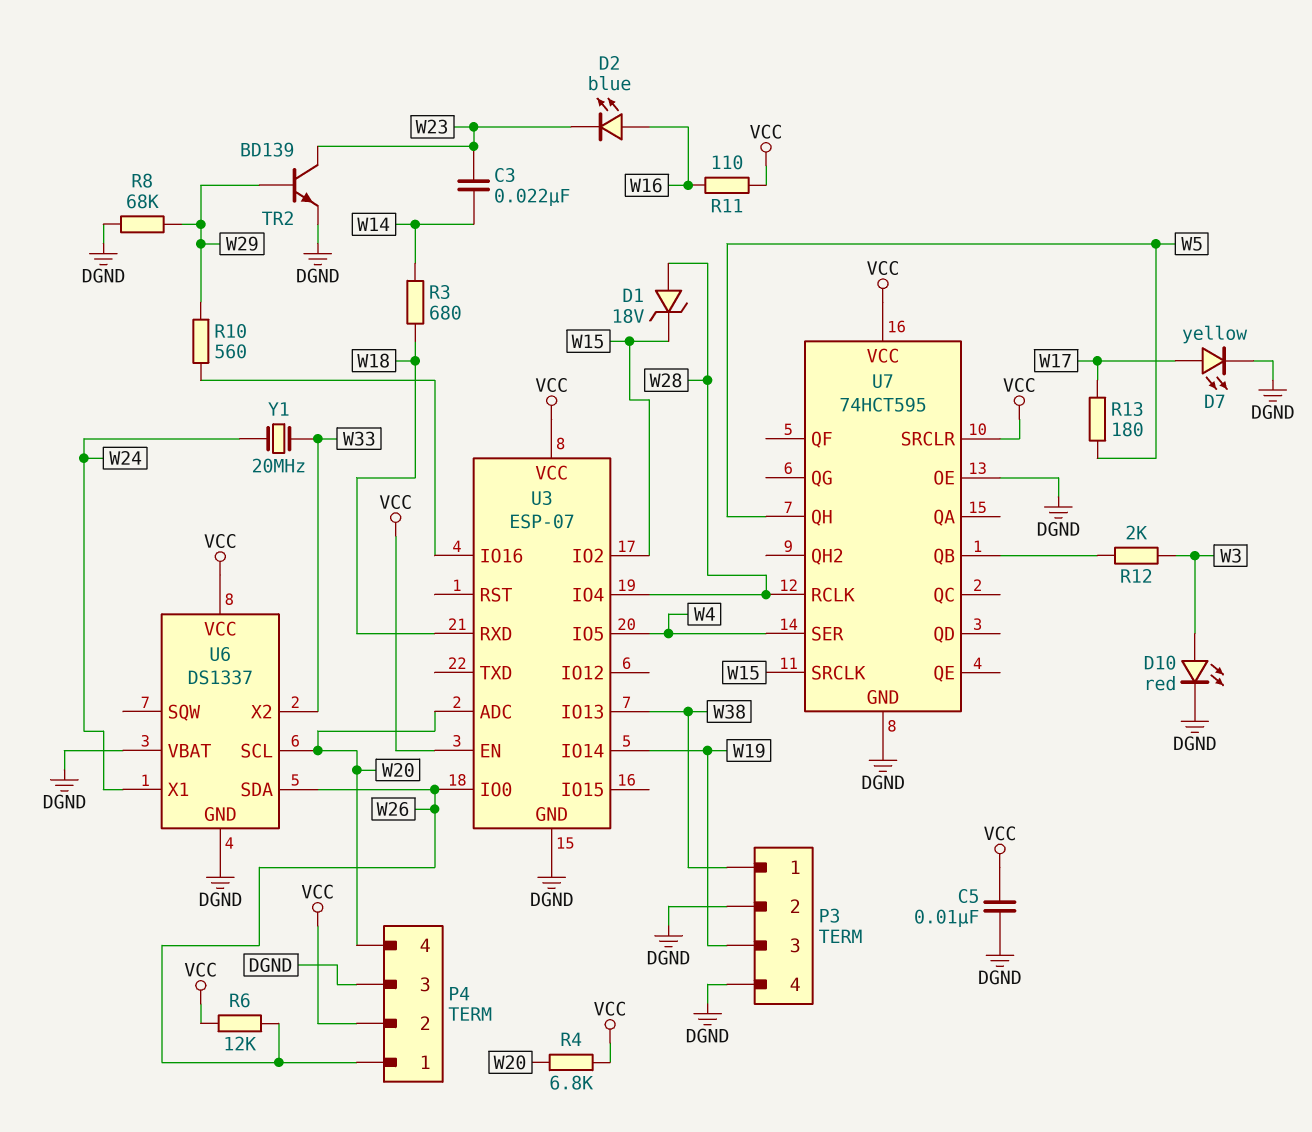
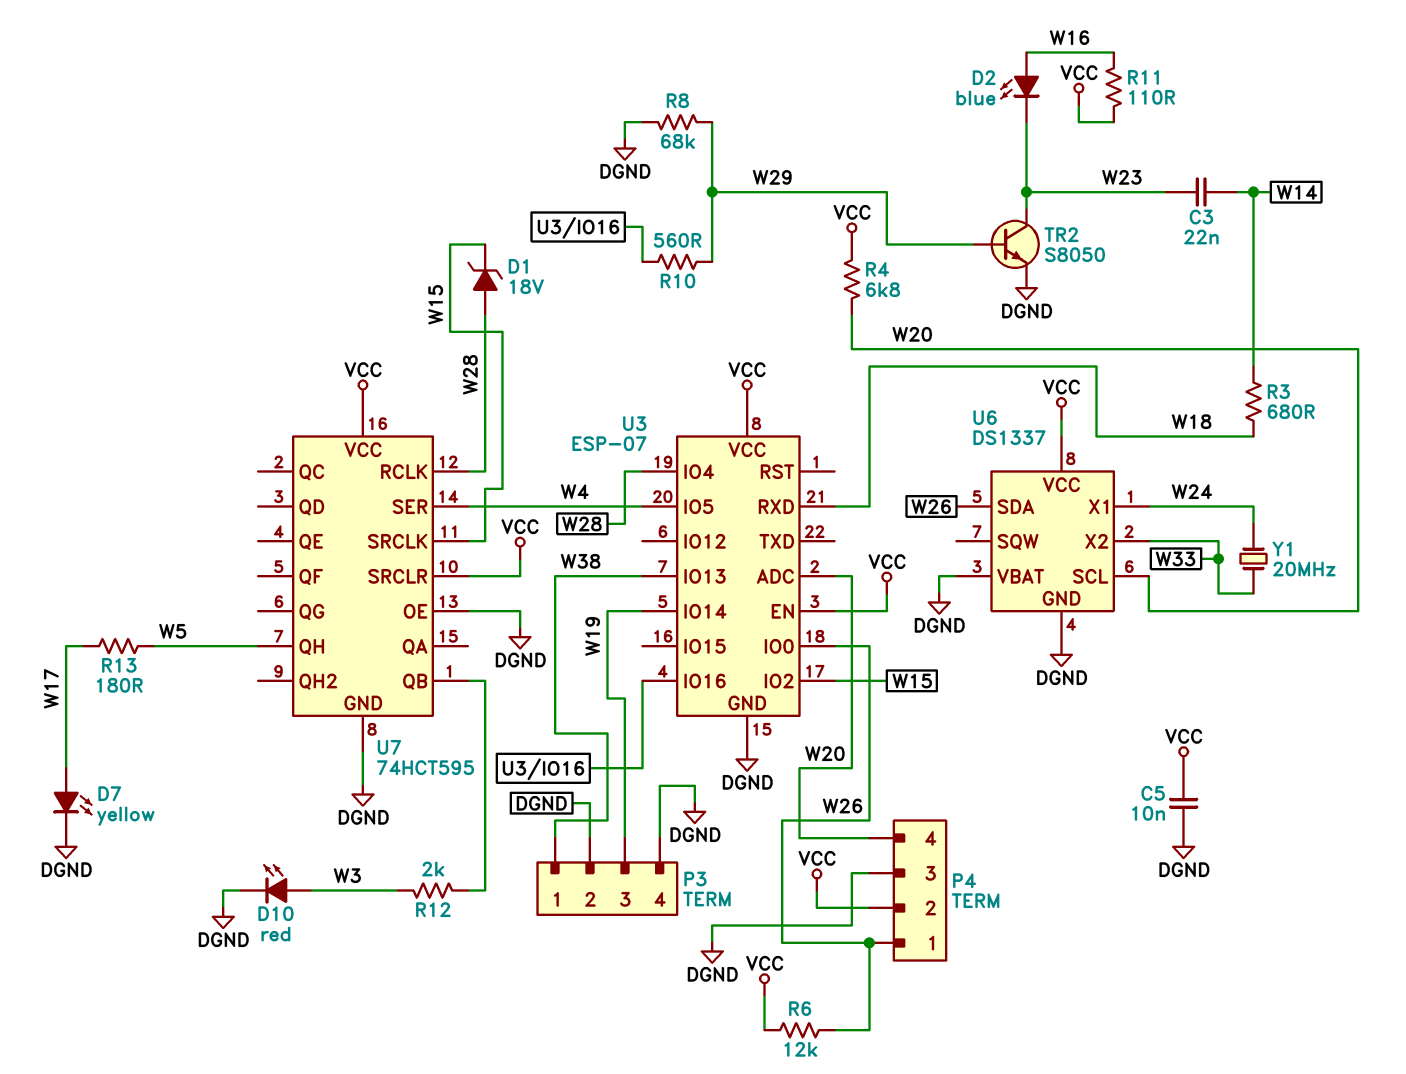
TR2: NPN BD139 (B W29, C W23, E DGND) -> NPN S8050 (B W29, C W23, E DGND)

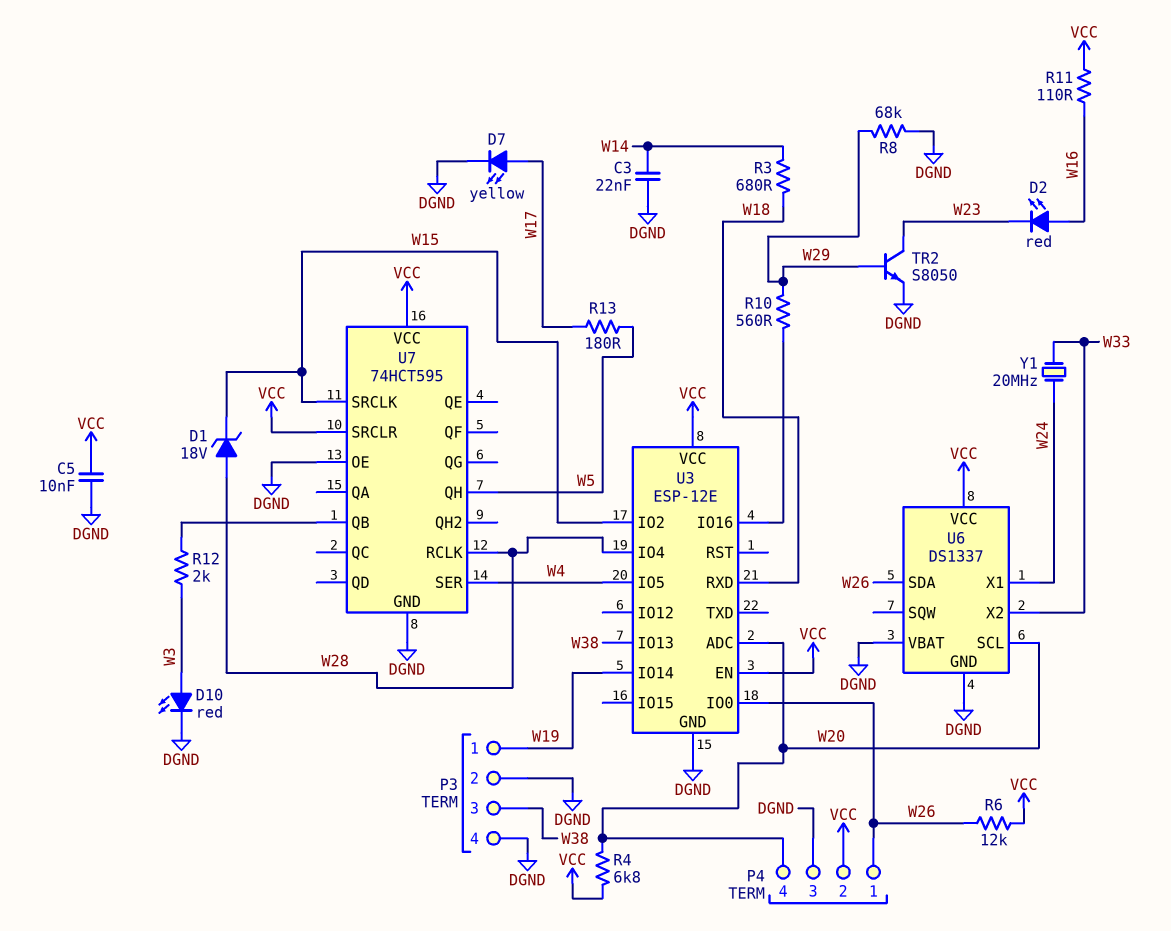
C3: 22nF (W14, W23) -> 22nF (DGND, W14)
D2: LED blue (A W16, K W23) -> LED red (A W16, K W23)
P3 pin 1: W38 -> W19
P3 pin 3: W19 -> W38
U3: ESP-07 -> ESP-12E

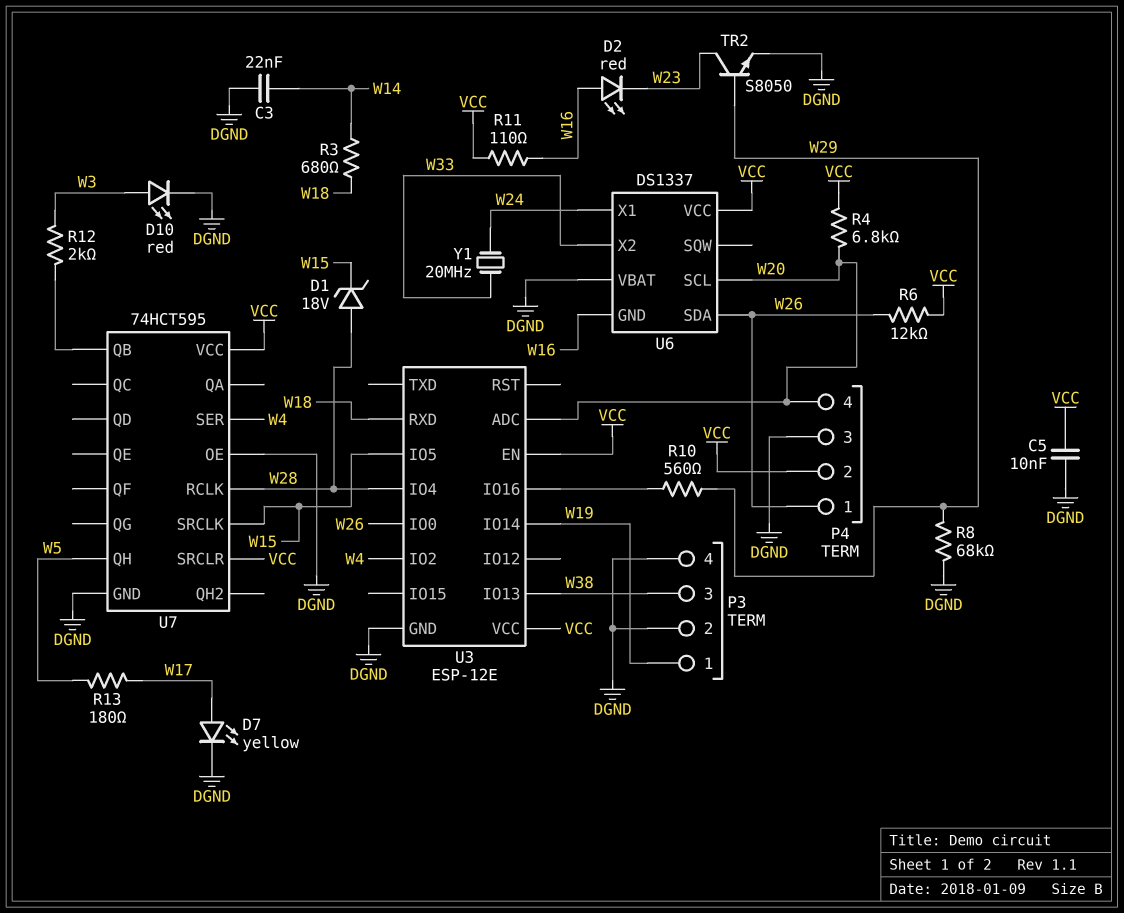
U3 pin IO2: W15 -> W4
U3 pin IO5: W4 -> W15
U6 pin GND: DGND -> W16

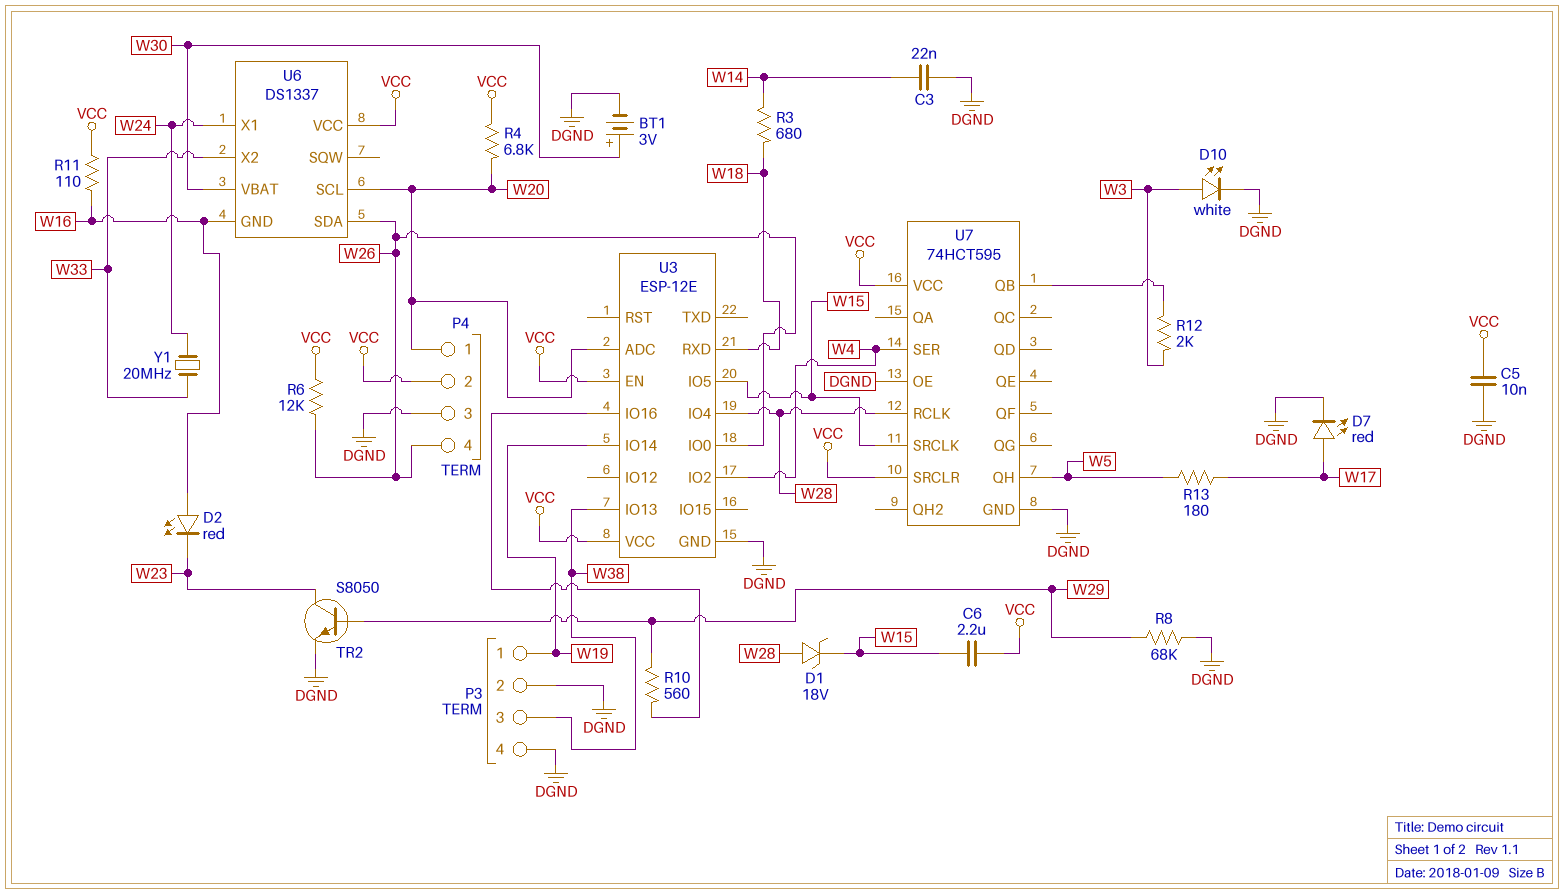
BT1: none -> 3V (plus W30, minus DGND)
C6: none -> 2.2uF (VCC, W15)
D7: LED yellow (A W17, K DGND) -> LED red (A W17, K DGND)
D10: LED red (A W3, K DGND) -> LED white (A W3, K DGND)
P4 pin 1: W26 -> W20
P4 pin 4: W20 -> W26
U6 pin VBAT: DGND -> W30

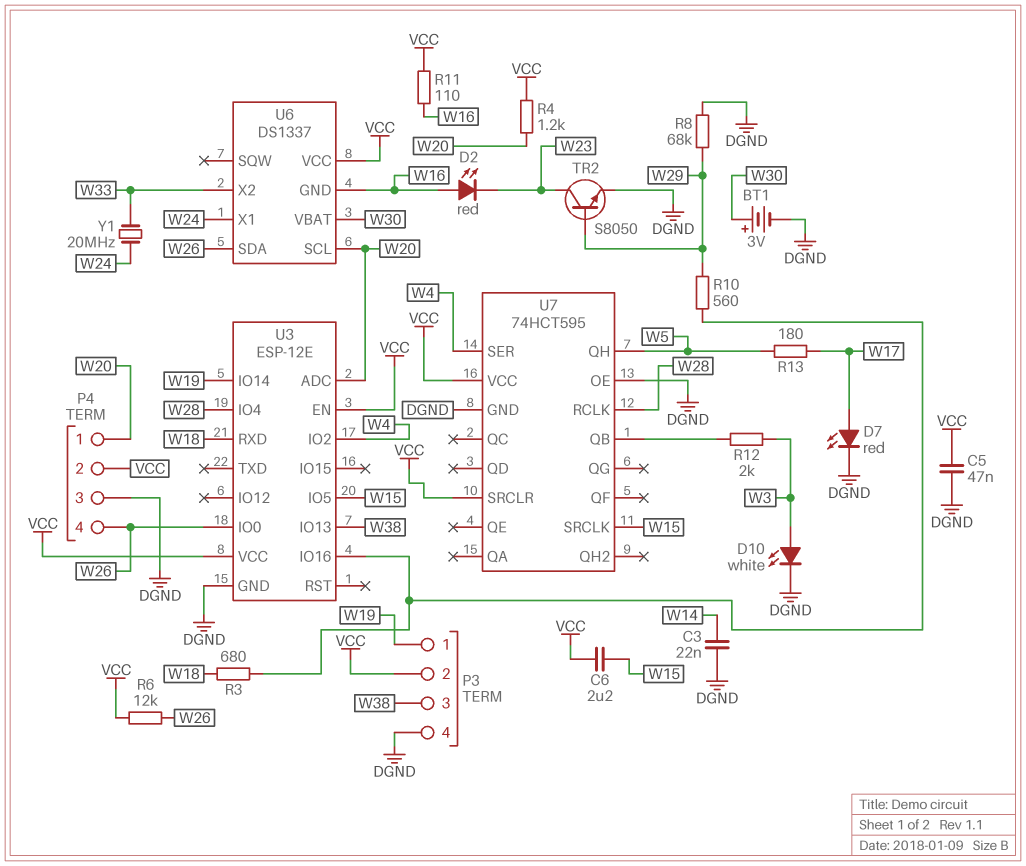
C5: 10nF (DGND, VCC) -> 47nF (DGND, VCC)
D1: zener 18V (A W28, K W15) -> none
P3 pin 2: DGND -> VCC
R3: 680 (W14, W18) -> 680 (U3/IO16, W18)
R4: 6.8k (VCC, W20) -> 1.2k (VCC, W20)

